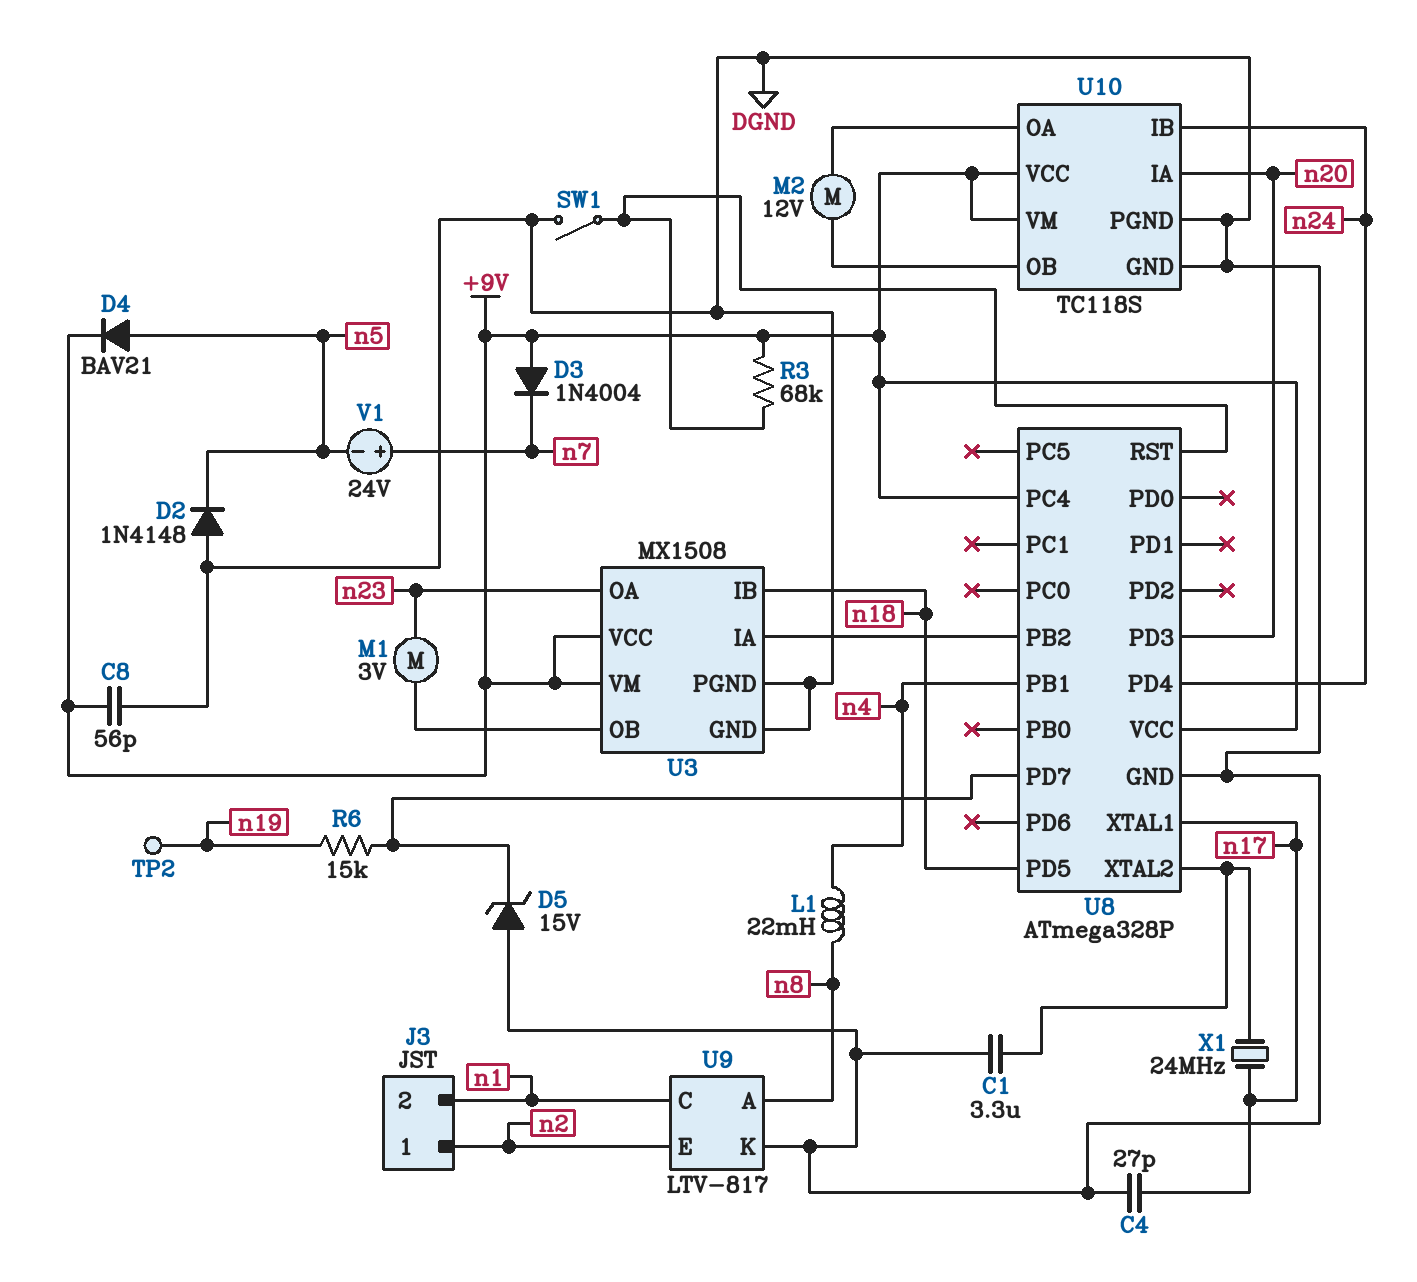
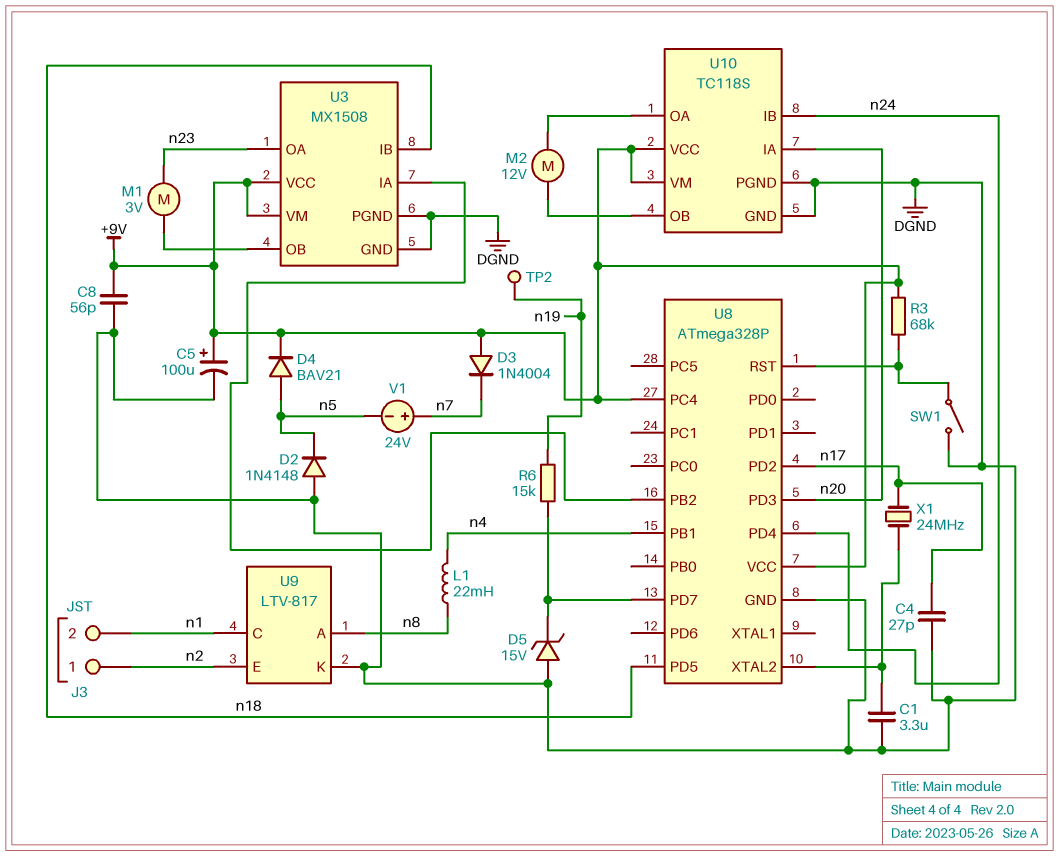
C5: none -> 100uF (plus +9V, minus DGND)
U8 pin PD2: none -> n17
U8 pin XTAL1: n17 -> none

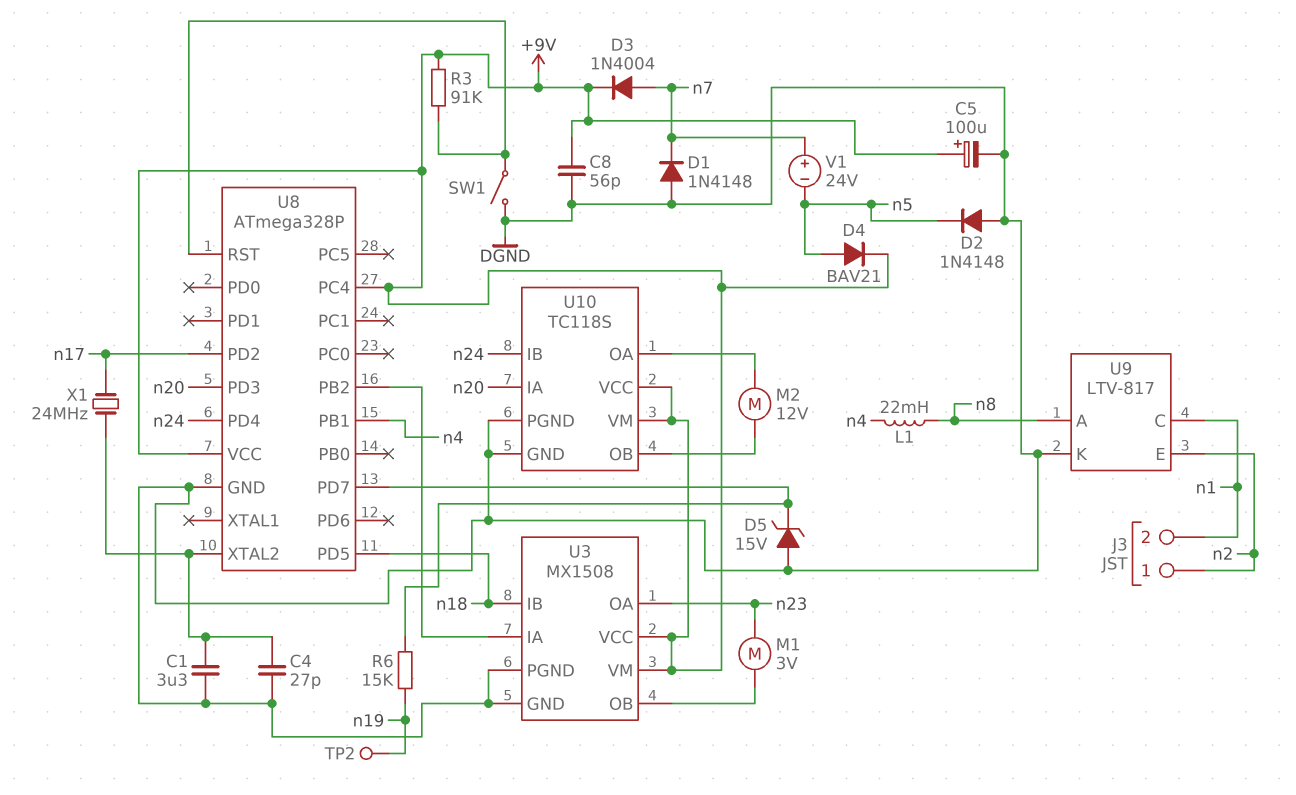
C4: 27pF (DGND, n17) -> 27pF (DGND, U8/XTAL2)
D1: none -> diode 1N4148 (A DGND, K n7)
D3: diode 1N4004 (A +9V, K n7) -> diode 1N4004 (A n7, K +9V)
R3: 68k (+9V, U8/RST) -> 91k (+9V, U8/RST)

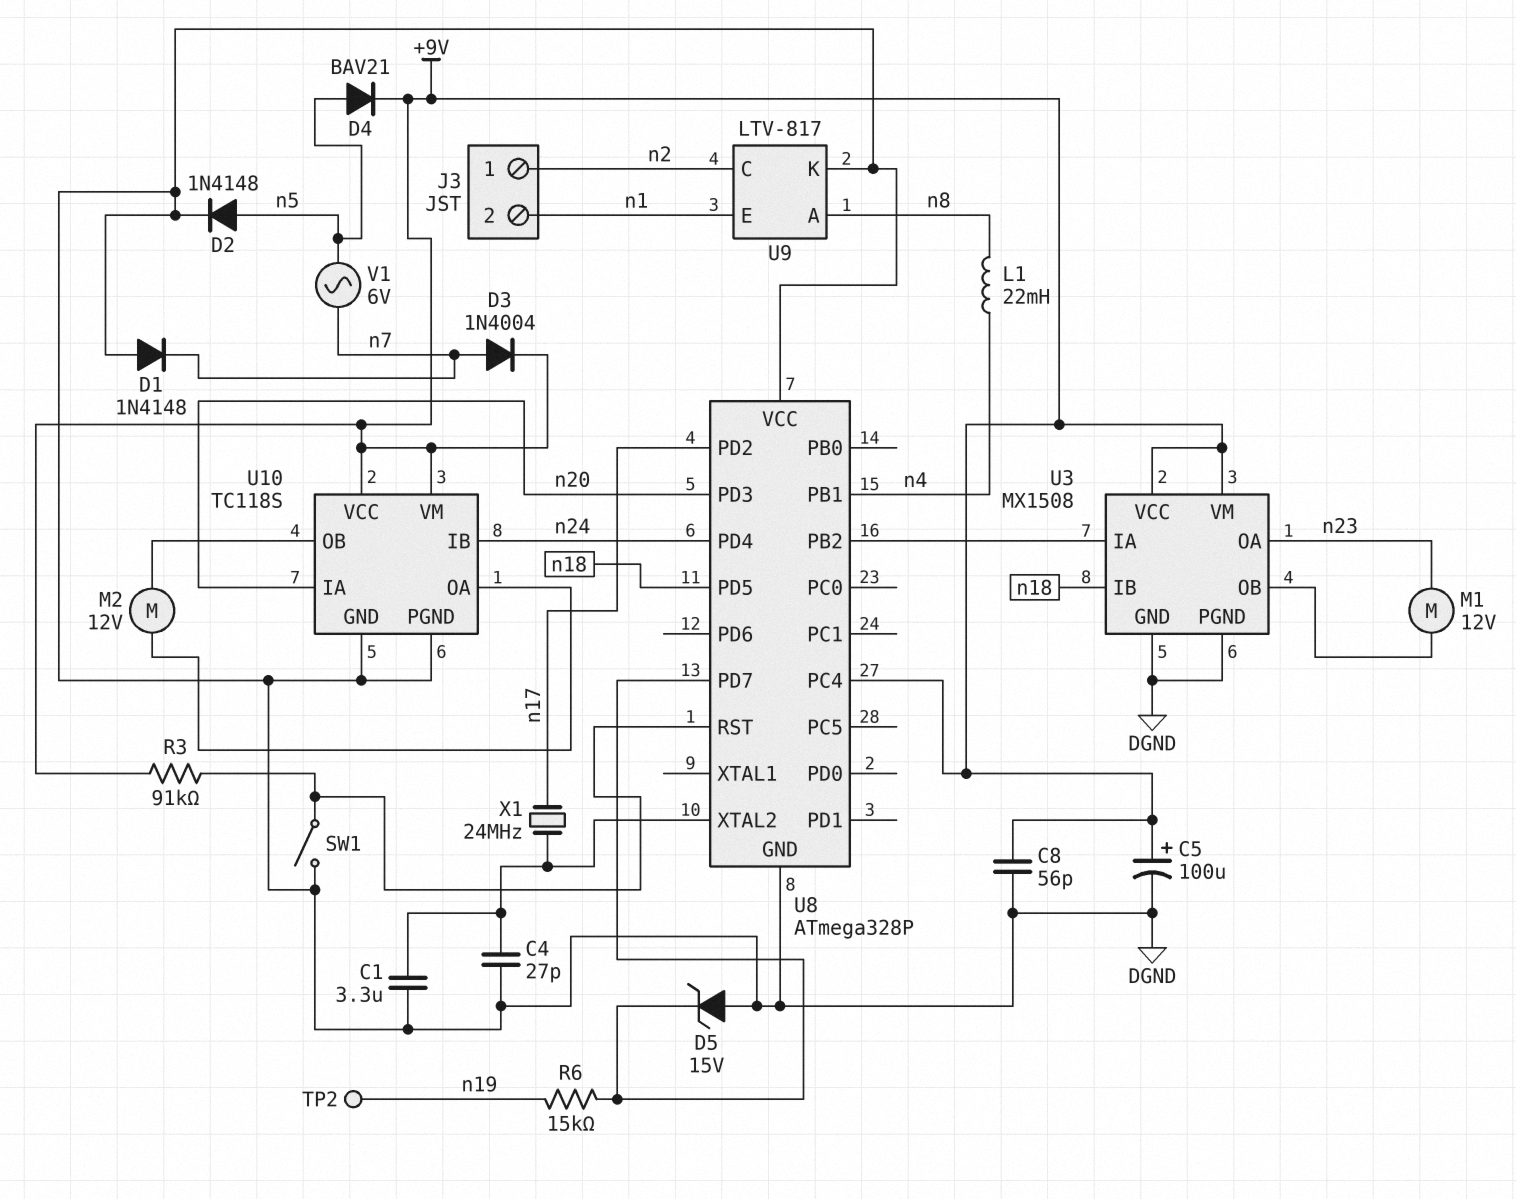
D2: diode 1N4148 (A DGND, K n5) -> diode 1N4148 (A n5, K DGND)
M1: motor 3V (U3/OB, n23) -> motor 12V (U3/OB, n23)
U8 pin VCC: +9V -> DGND
U9 pin C: n1 -> n2
U9 pin E: n2 -> n1
V1: 24V (plus n7, minus n5) -> AC 6V (n5, n7)

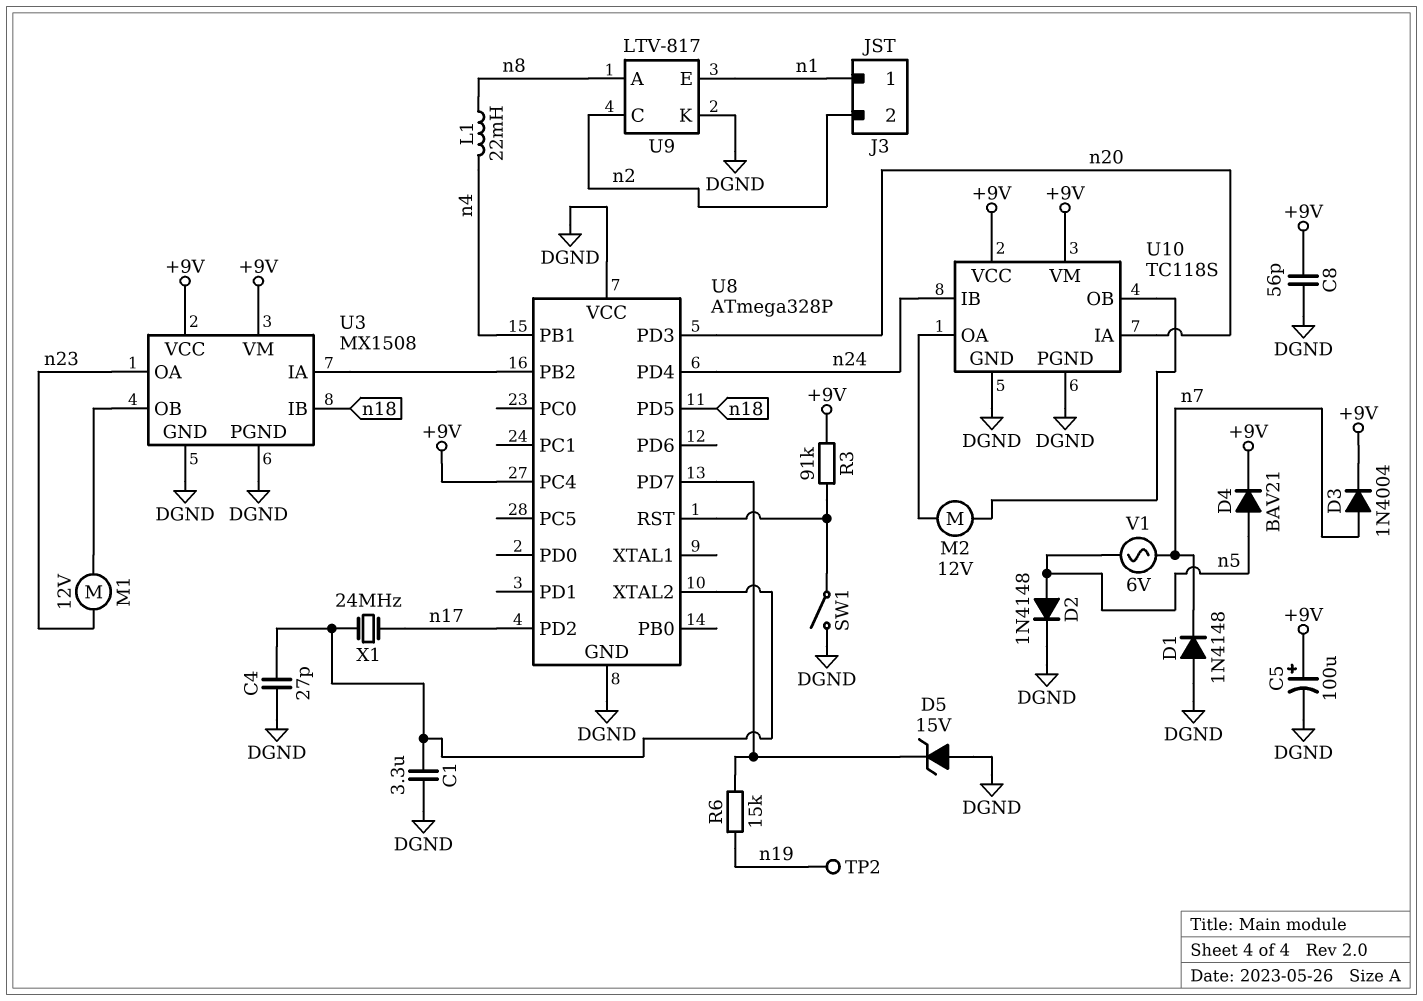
J3 pin 1: n2 -> n1
J3 pin 2: n1 -> n2

